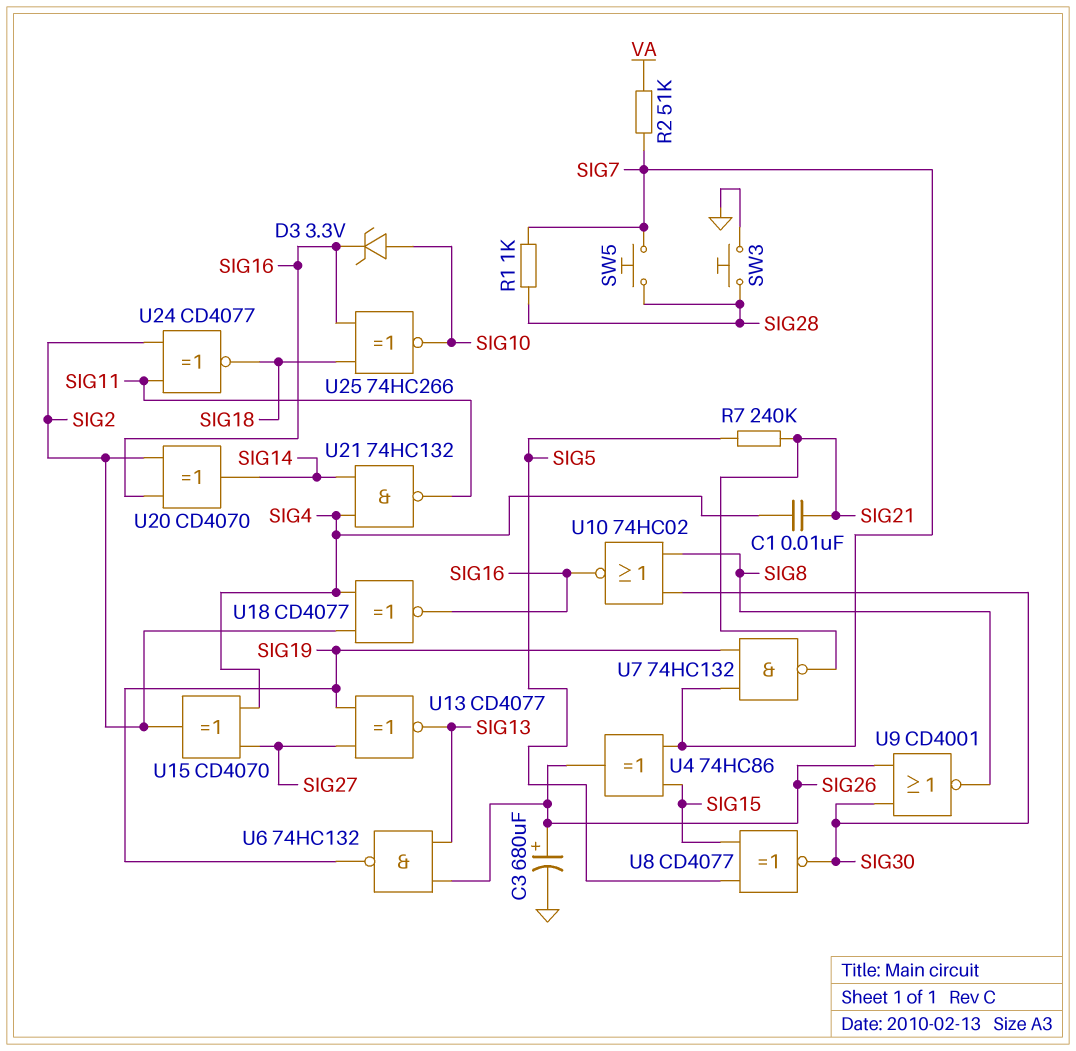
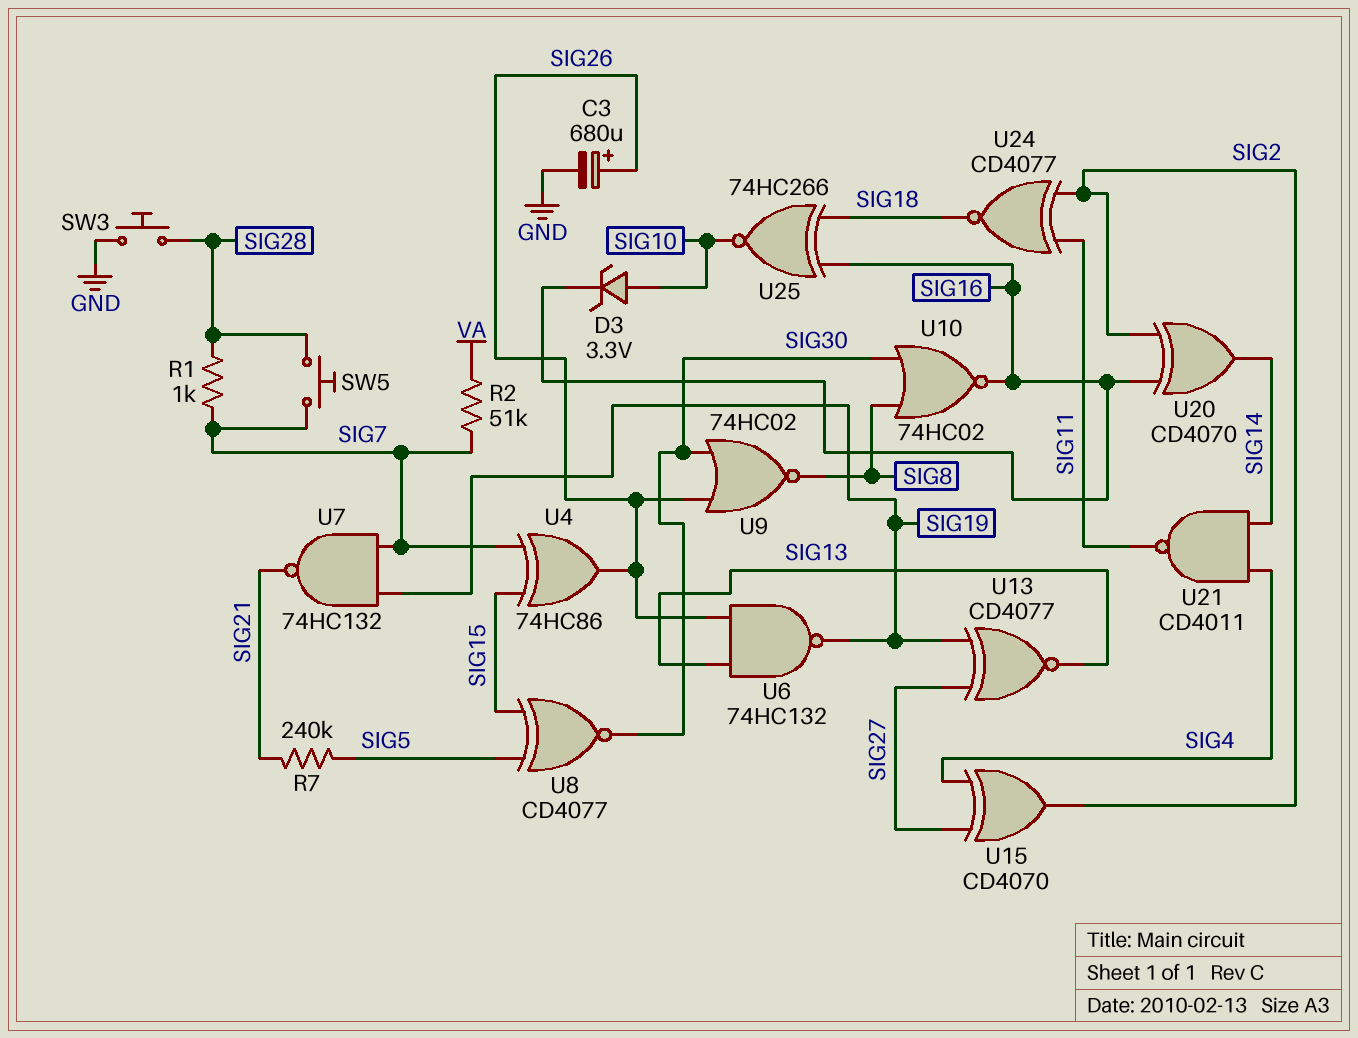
C1: 10nF (SIG4, SIG21) -> none
U9: NOR CD4001 (in SIG26, in SIG30, out SIG8) -> NOR 74HC02 (in SIG26, in SIG30, out SIG8)
U18: XNOR CD4077 (in SIG2, in SIG4, out SIG16) -> none
U21: NAND 74HC132 (in SIG4, in SIG14, out SIG11) -> NAND CD4011 (in SIG4, in SIG14, out SIG11)

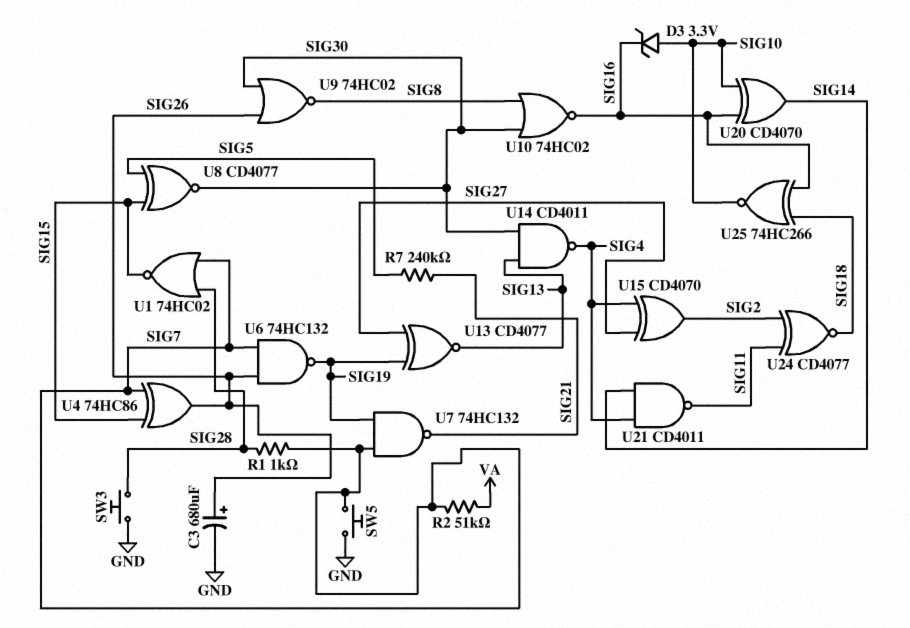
SW5: button (SIG7, SIG28) -> button (GND, SIG7)
U1: none -> NOR 74HC02 (in SIG7, in SIG28, out SIG15)
U6: NAND 74HC132 (in SIG13, in SIG26, out SIG19) -> NAND 74HC132 (in SIG7, in SIG26, out SIG19)
U14: none -> NAND CD4011 (in SIG13, in SIG30, out SIG4)
U20: XOR CD4070 (in SIG2, in SIG16, out SIG14) -> XOR CD4070 (in SIG10, in SIG16, out SIG14)

